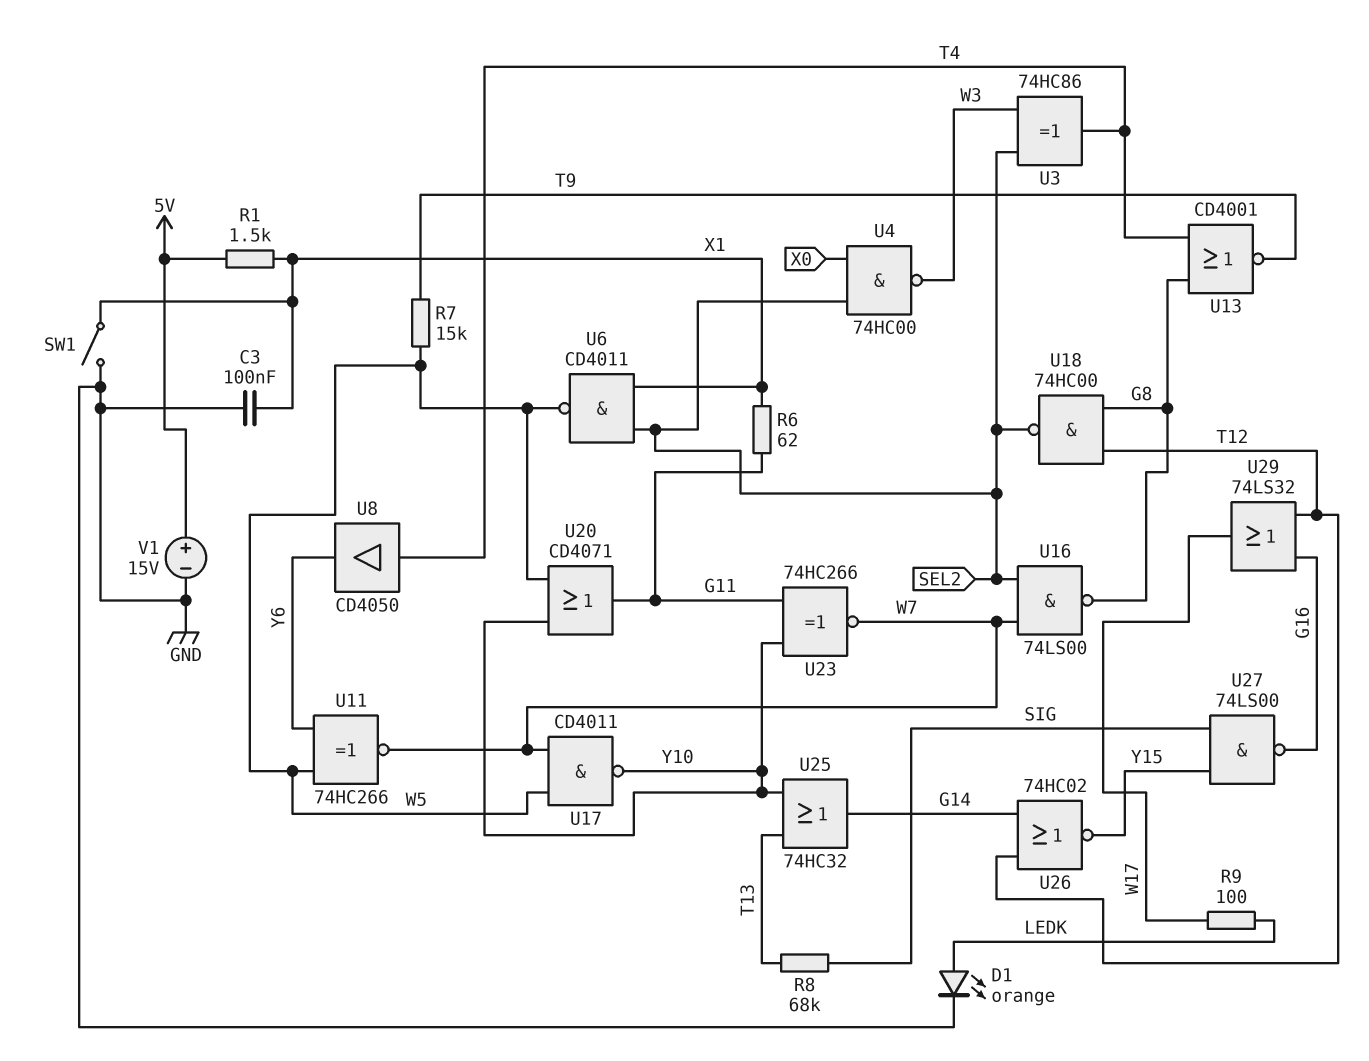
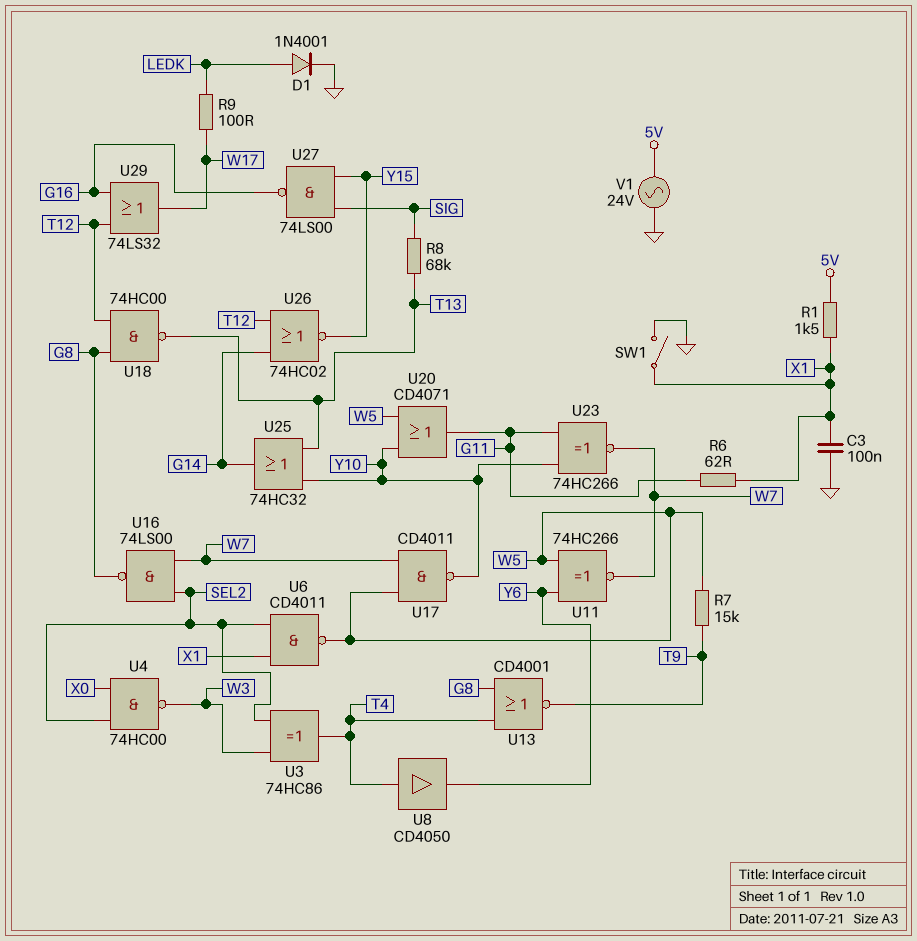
D1: LED orange (A LEDK, K GND) -> diode 1N4001 (A LEDK, K GND)
U18: NAND 74HC00 (in G8, in T12, out SEL2) -> NAND 74HC00 (in G8, in T12, out T13)
V1: 15V (plus 5V, minus GND) -> AC 24V (5V, GND)

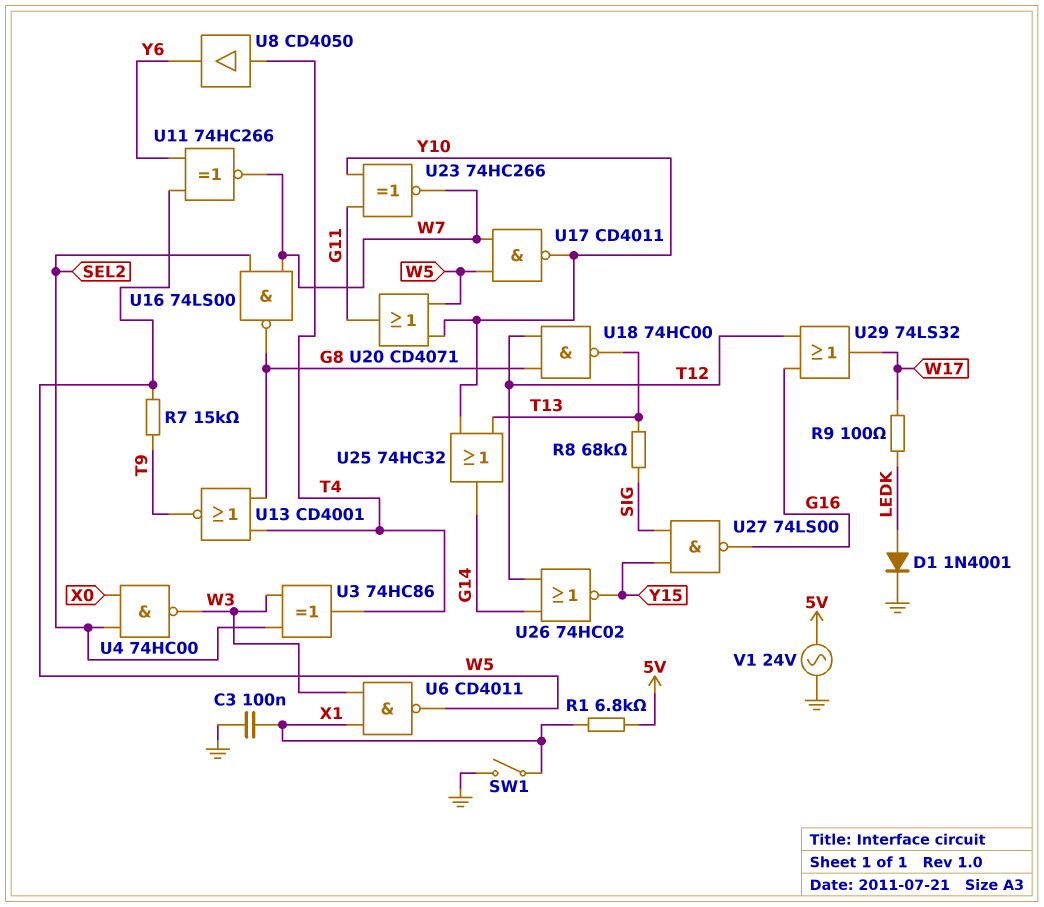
R1: 1.5k (5V, X1) -> 6.8k (5V, X1)
R6: 62 (G11, X1) -> none
U6: NAND CD4011 (in SEL2, in X1, out W5) -> NAND CD4011 (in W3, in X1, out W5)

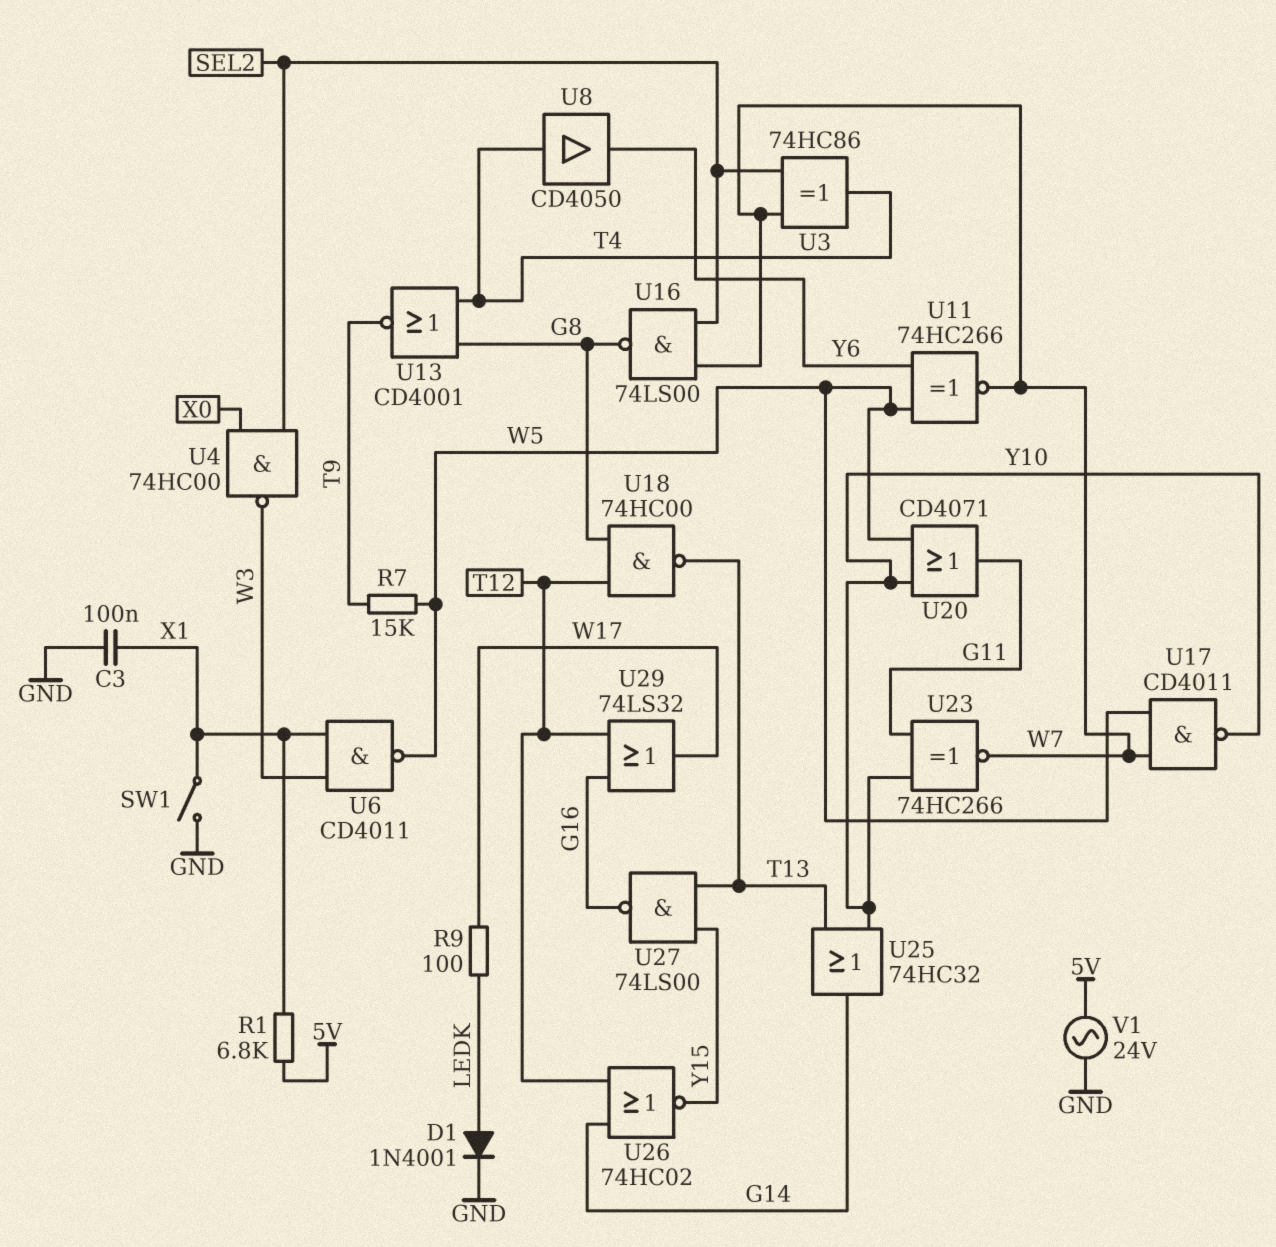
R8: 68k (SIG, T13) -> none
U3: XOR 74HC86 (in SEL2, in W3, out T4) -> XOR 74HC86 (in SEL2, in W7, out T4)
U27: NAND 74LS00 (in SIG, in Y15, out G16) -> NAND 74LS00 (in T13, in Y15, out G16)

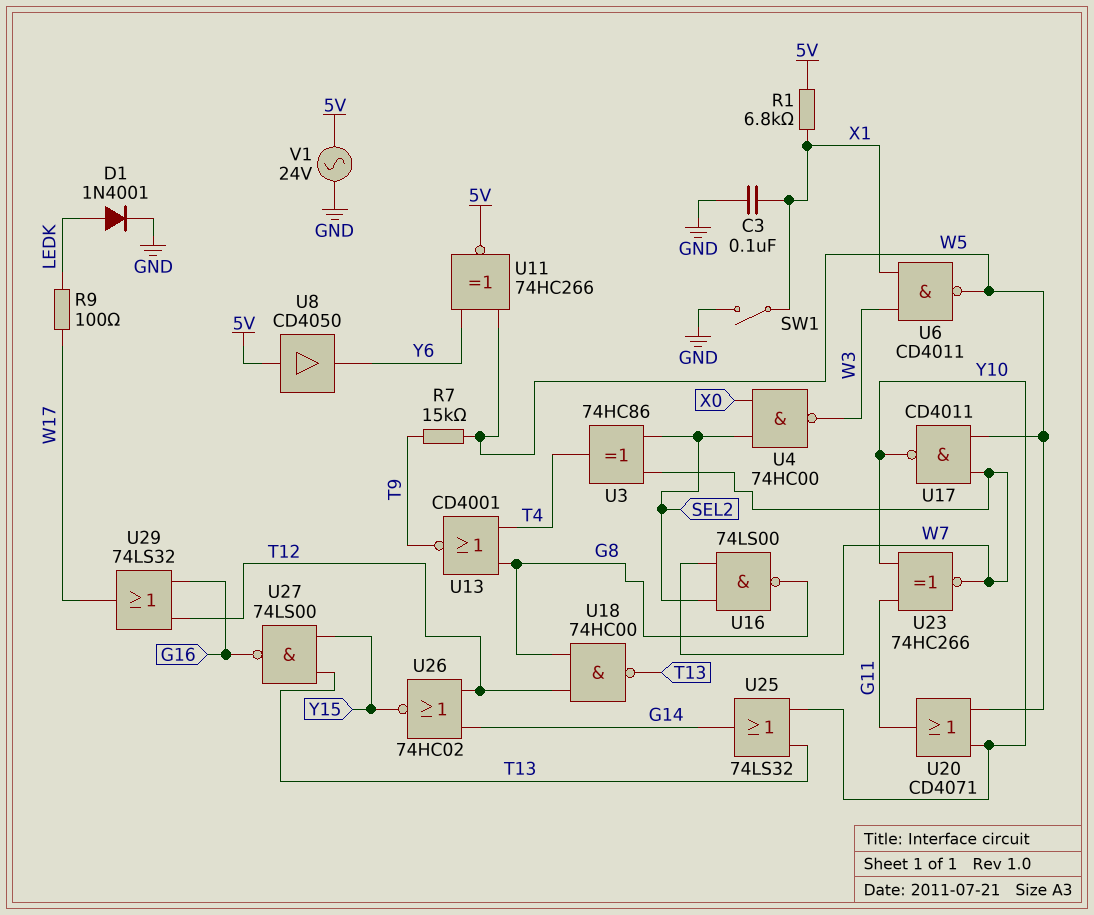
U8: buffer CD4050 (in T4, out Y6) -> buffer CD4050 (in 5V, out Y6)
U11: XNOR 74HC266 (in W5, in Y6, out W7) -> XNOR 74HC266 (in W5, in Y6, out 5V)
U25: OR 74HC32 (in T13, in Y10, out G14) -> OR 74LS32 (in T13, in Y10, out G14)

